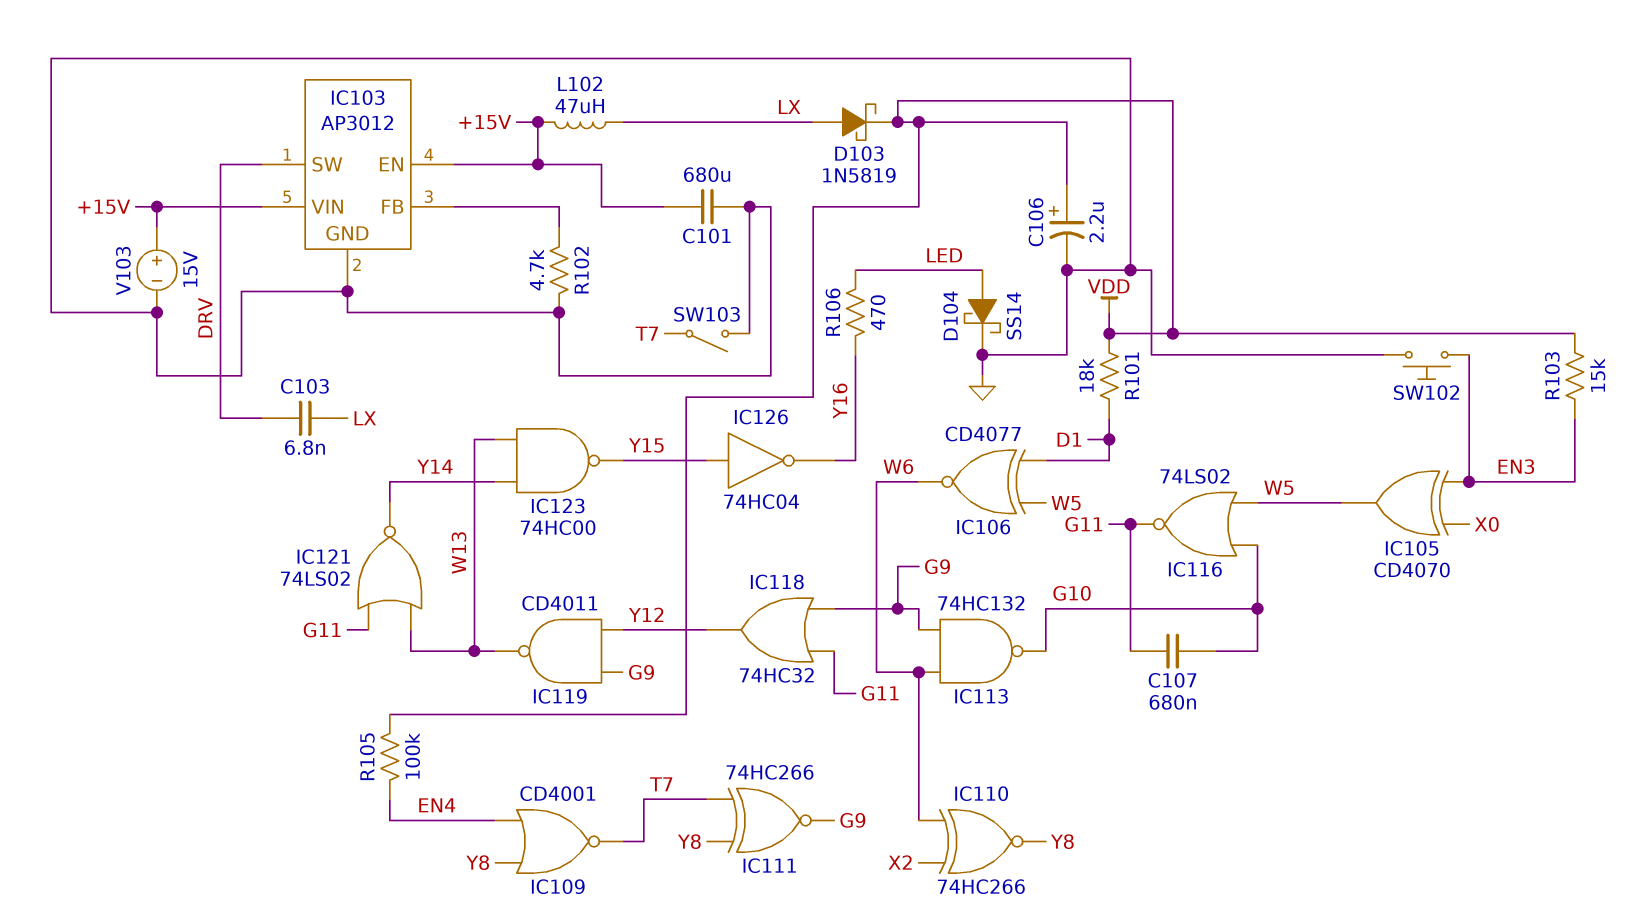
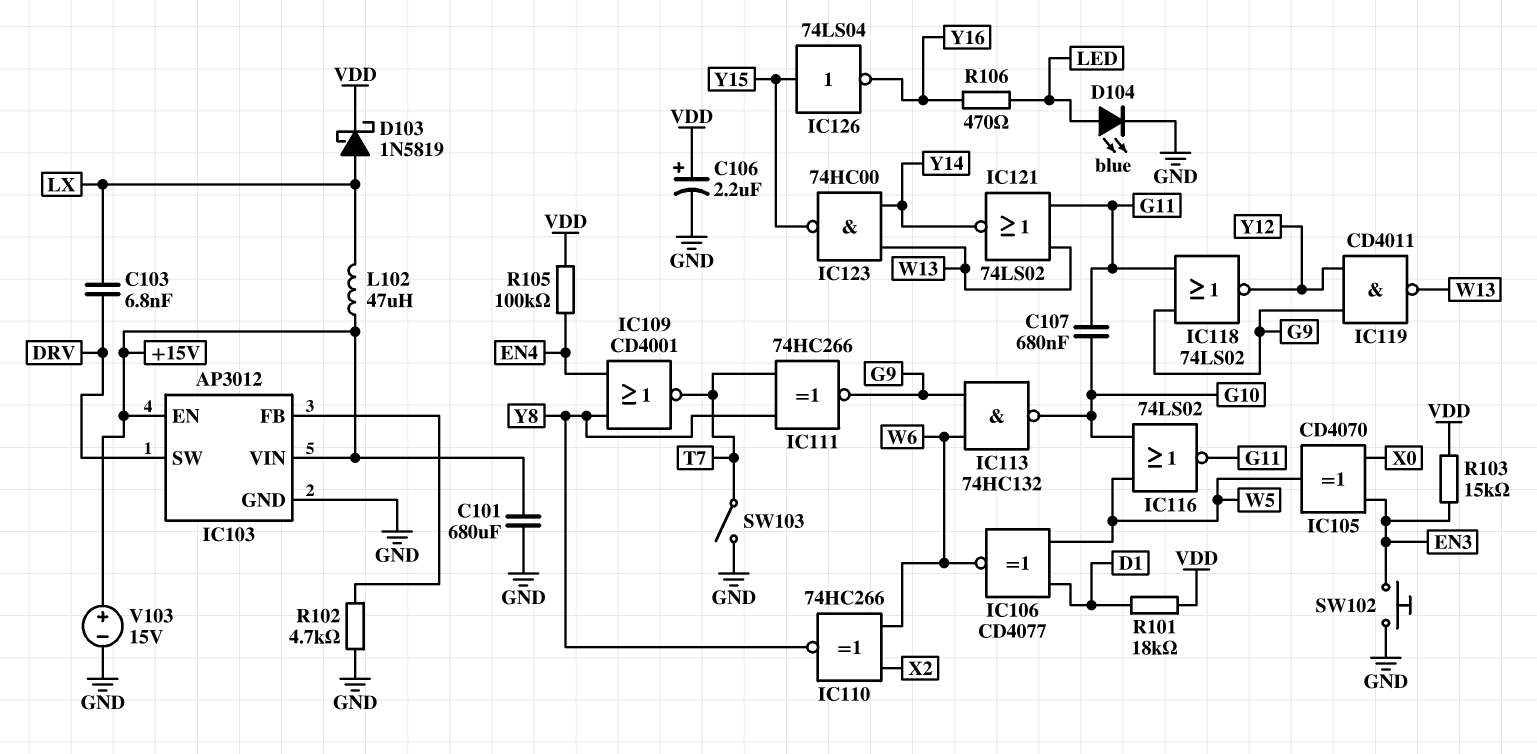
D104: schottky SS14 (A LED, K GND) -> LED blue (A LED, K GND)
IC118: OR 74HC32 (in G9, in G11, out Y12) -> NOR 74LS02 (in G9, in G11, out Y12)
IC126: NOT 74HC04 (in Y15, out Y16) -> NOT 74LS04 (in Y15, out Y16)

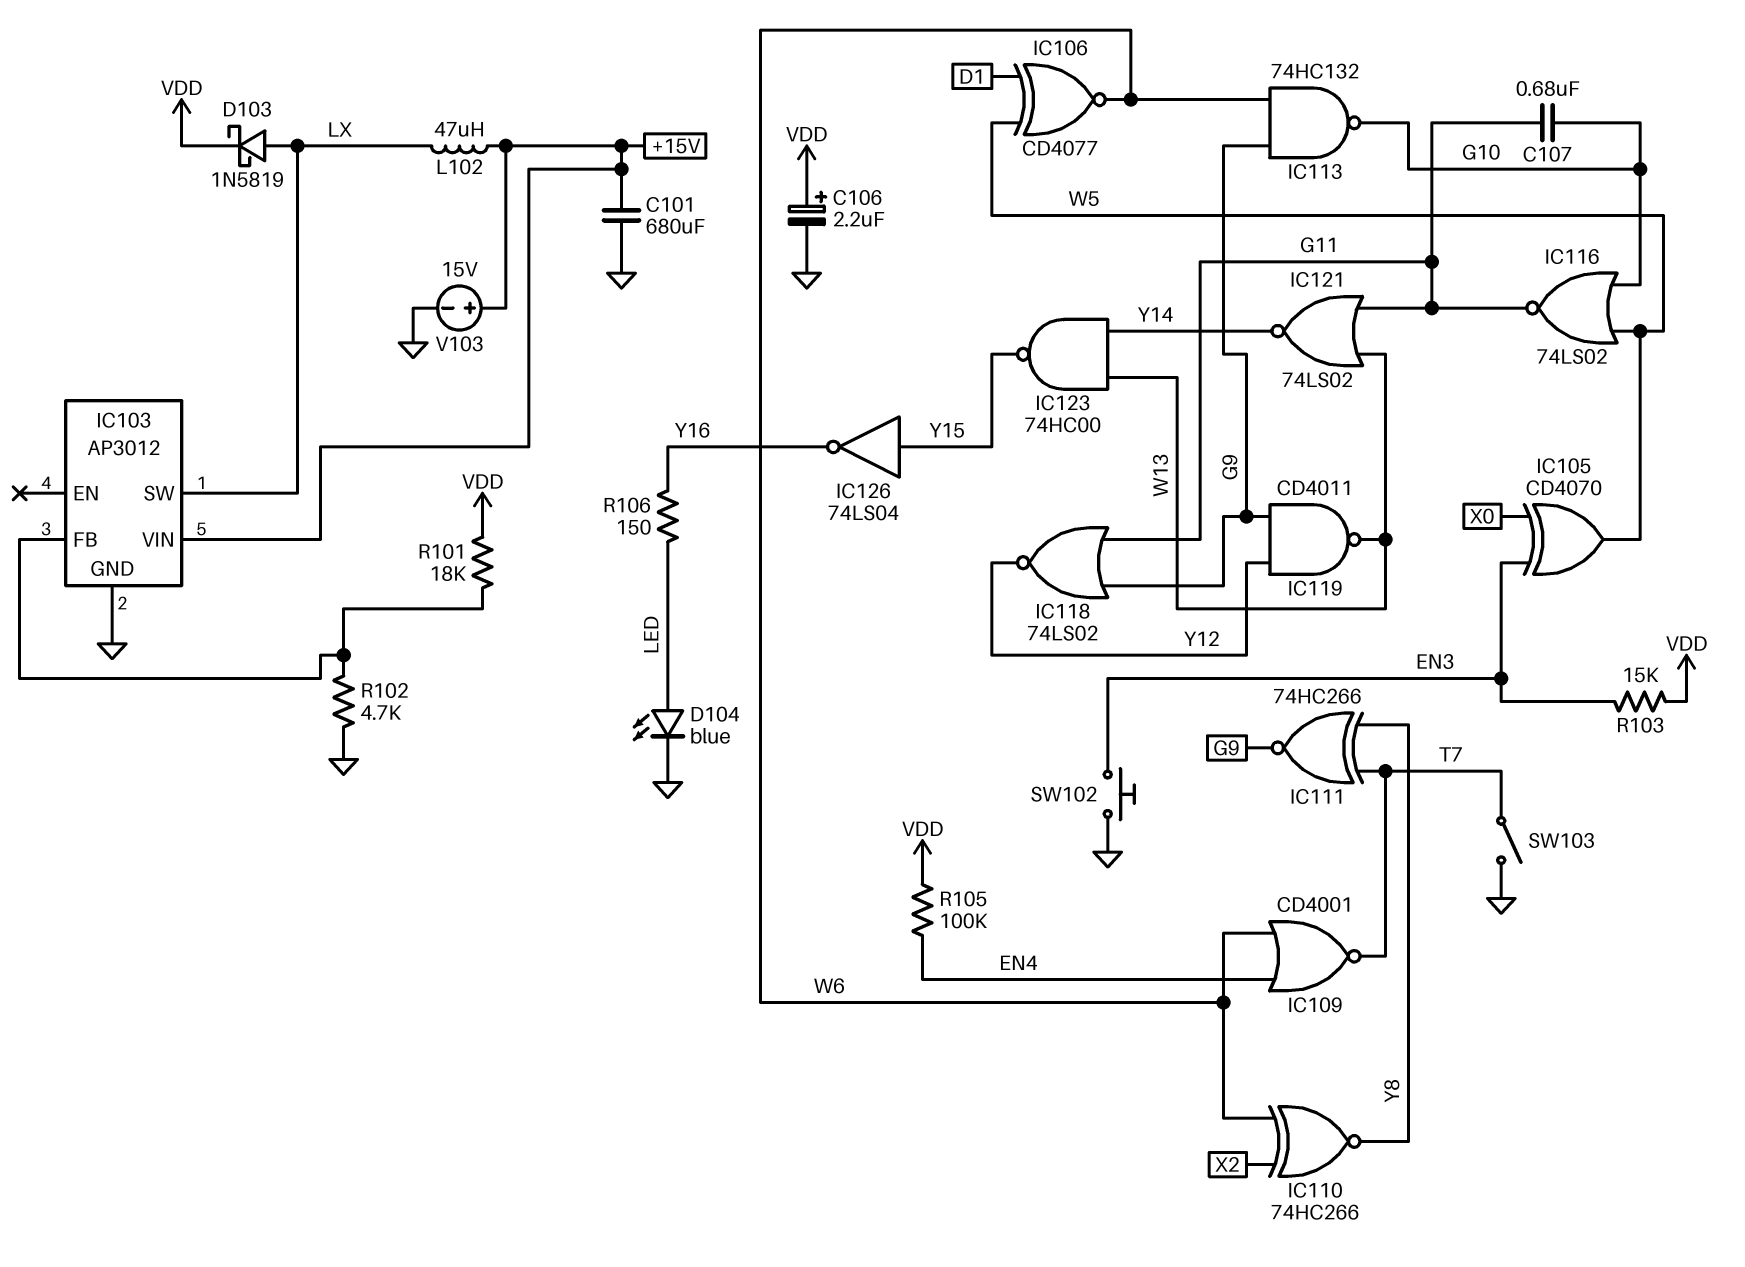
C103: 6.8nF (DRV, LX) -> none
IC103 pin EN: +15V -> none
IC103 pin SW: DRV -> LX
IC109: NOR CD4001 (in EN4, in Y8, out T7) -> NOR CD4001 (in EN4, in W6, out T7)
R101: 18k (D1, VDD) -> 18k (IC103/FB, VDD)
R106: 470 (LED, Y16) -> 150 (LED, Y16)

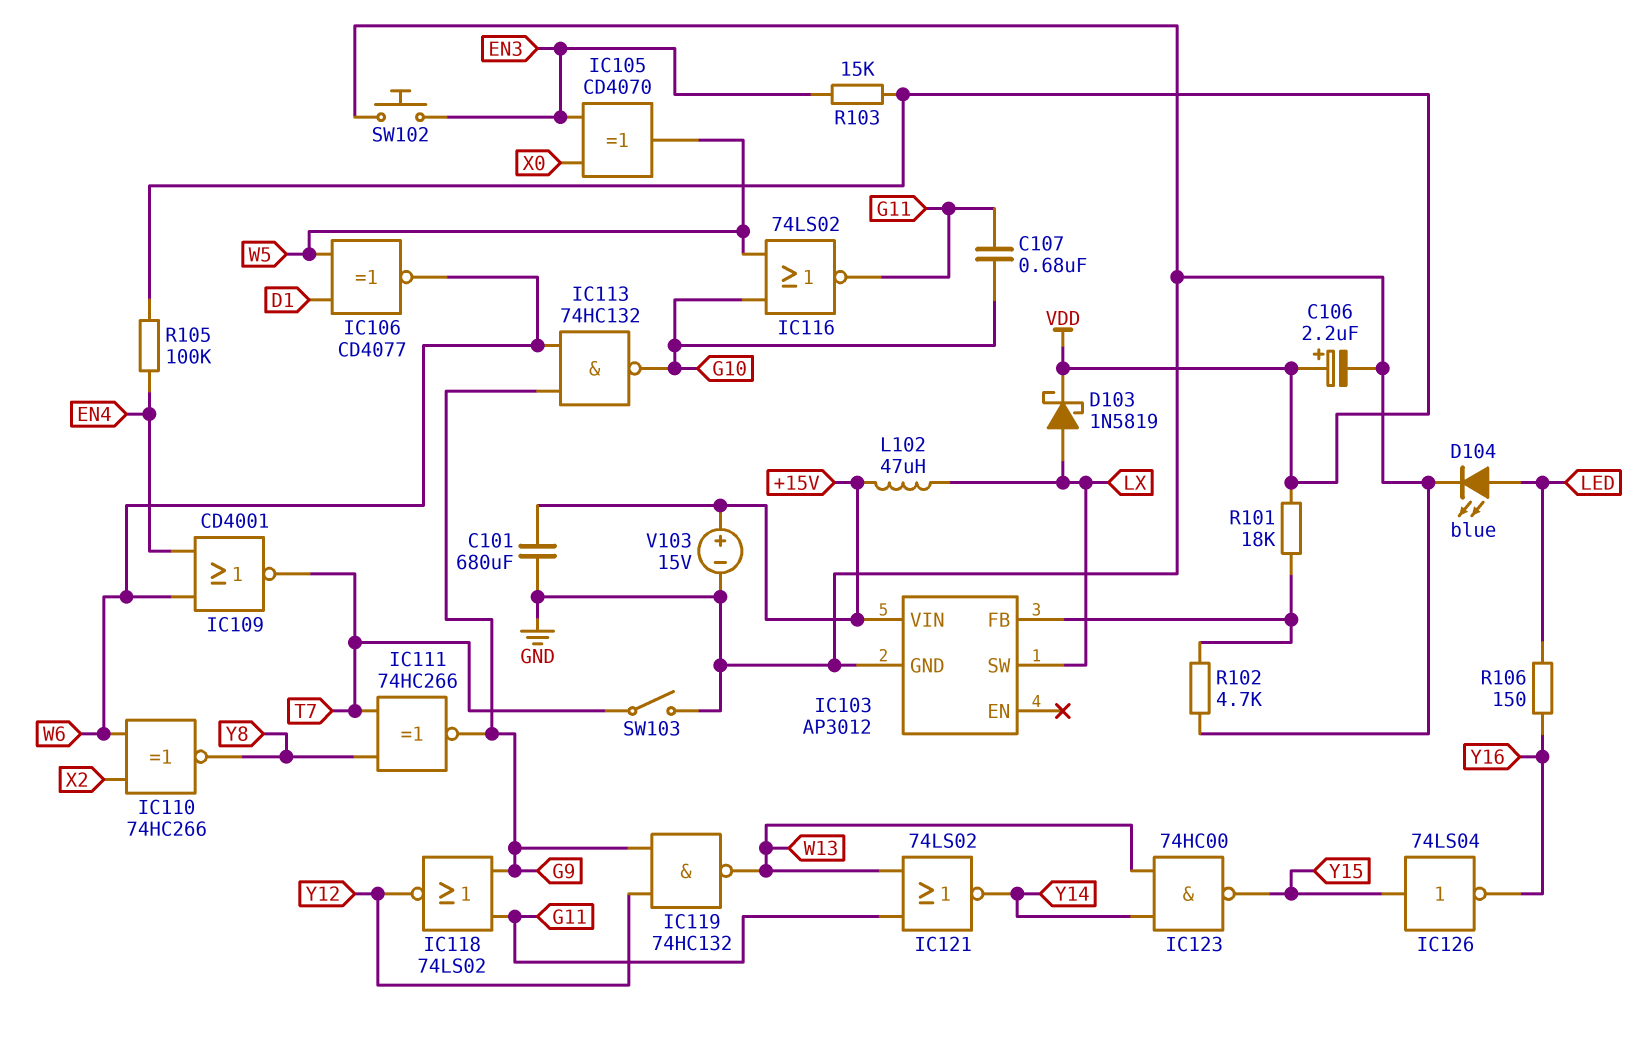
IC119: NAND CD4011 (in G9, in Y12, out W13) -> NAND 74HC132 (in G9, in Y12, out W13)

